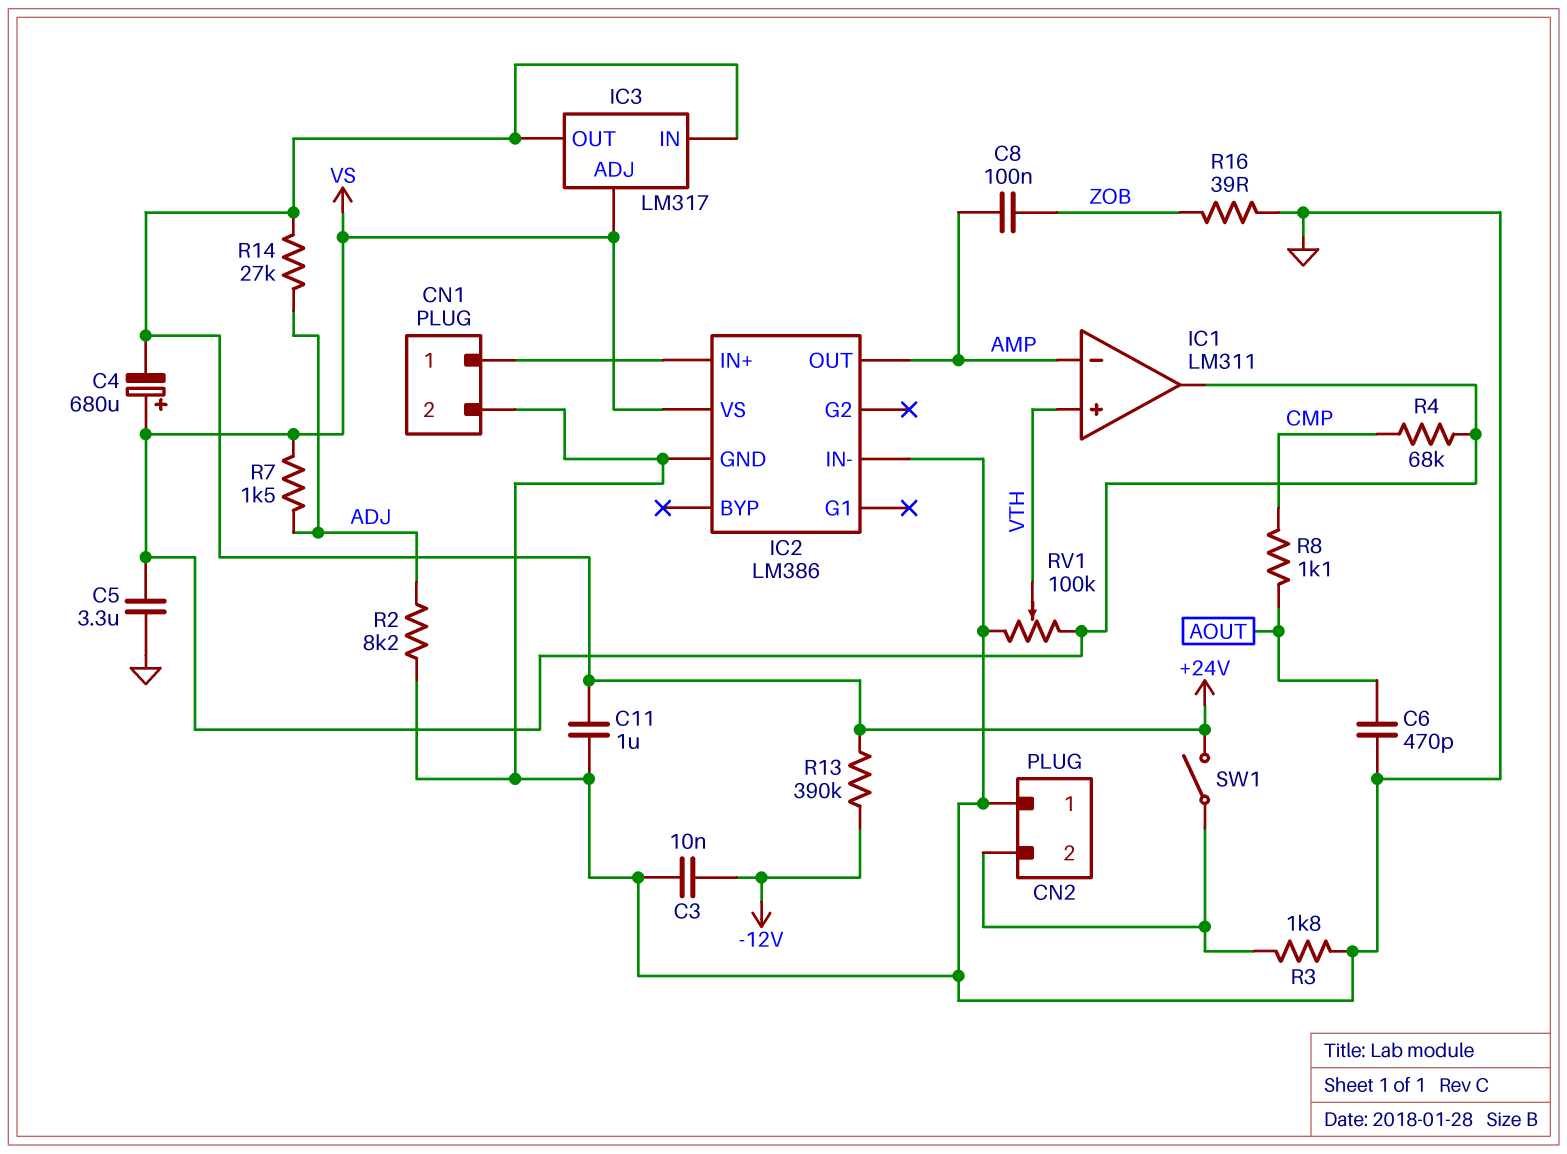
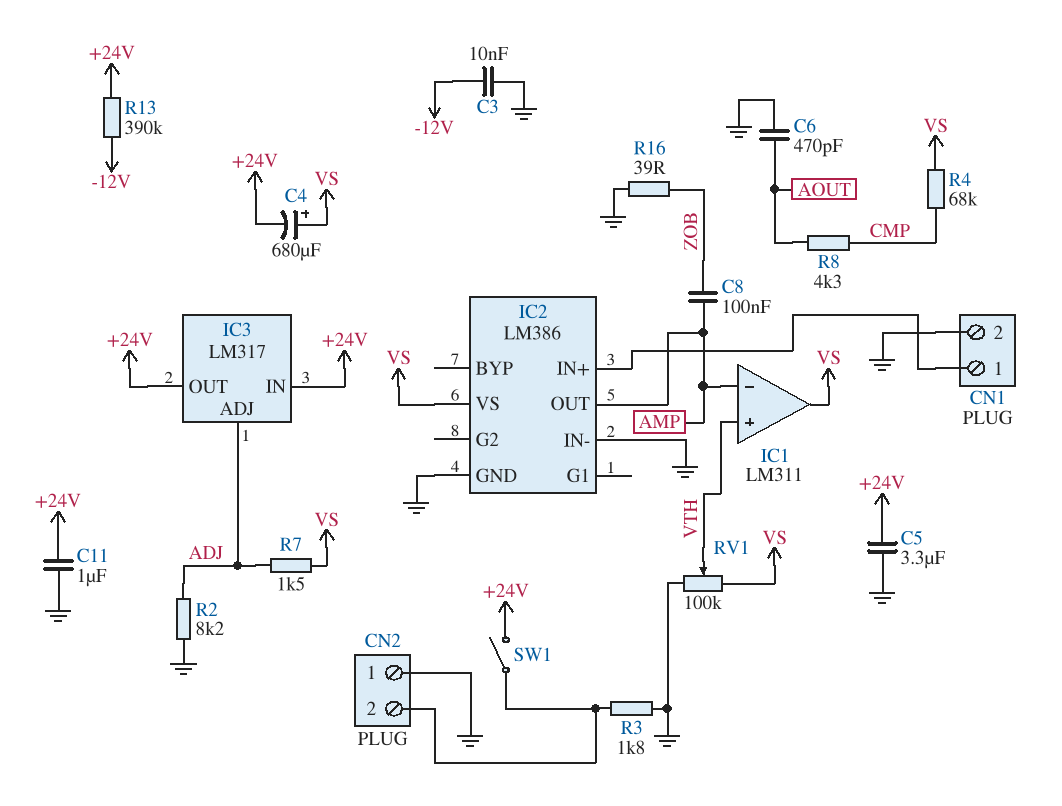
C5: 3.3uF (GND, VS) -> 3.3uF (+24V, GND)
IC3 pin ADJ: VS -> ADJ
R8: 1.1k (AOUT, CMP) -> 4.3k (AOUT, CMP)
R14: 27k (+24V, ADJ) -> none

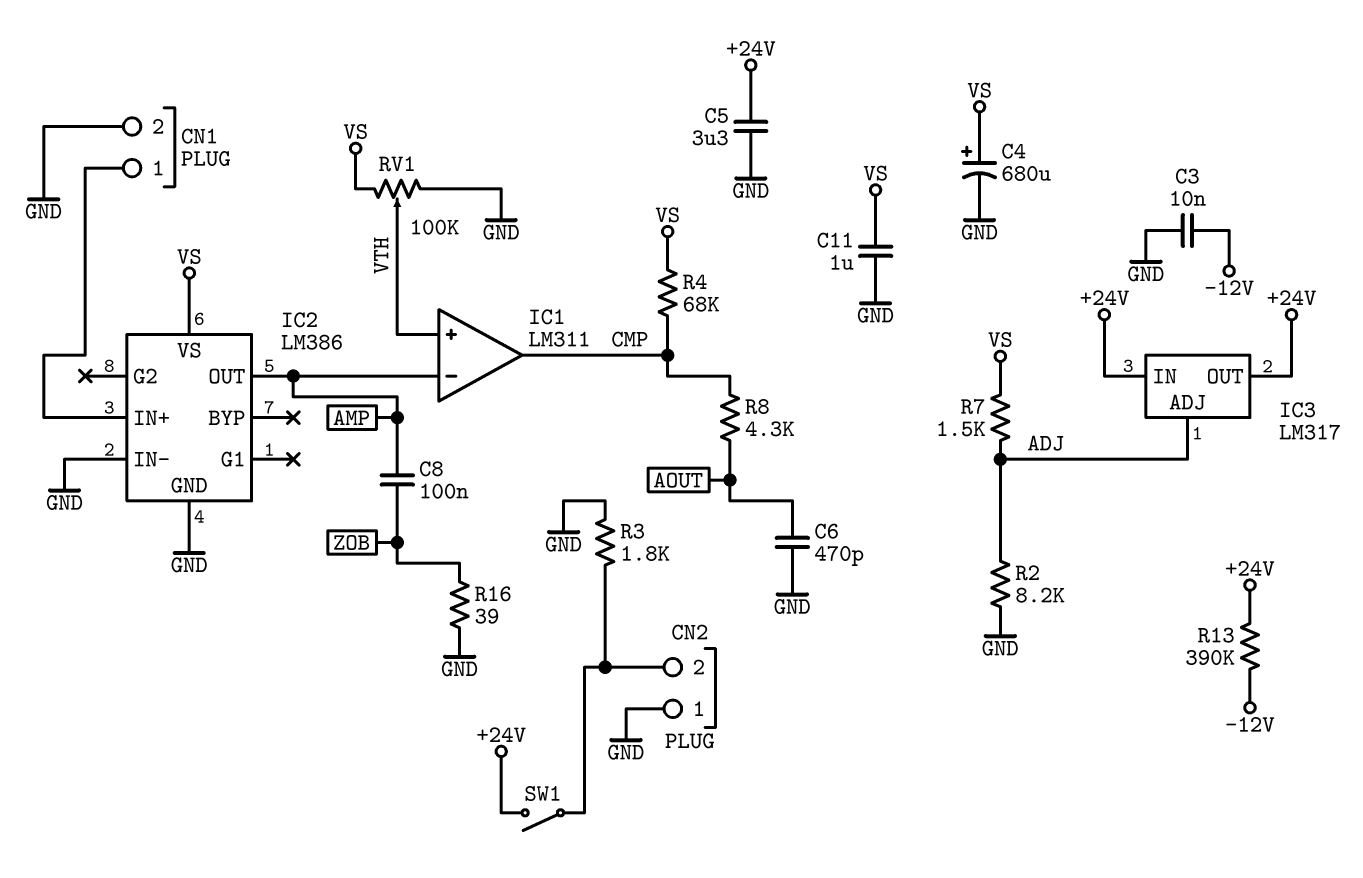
C4: 680uF (plus VS, minus +24V) -> 680uF (plus VS, minus GND)
C11: 1uF (+24V, GND) -> 1uF (GND, VS)
IC1 pin out: VS -> CMP

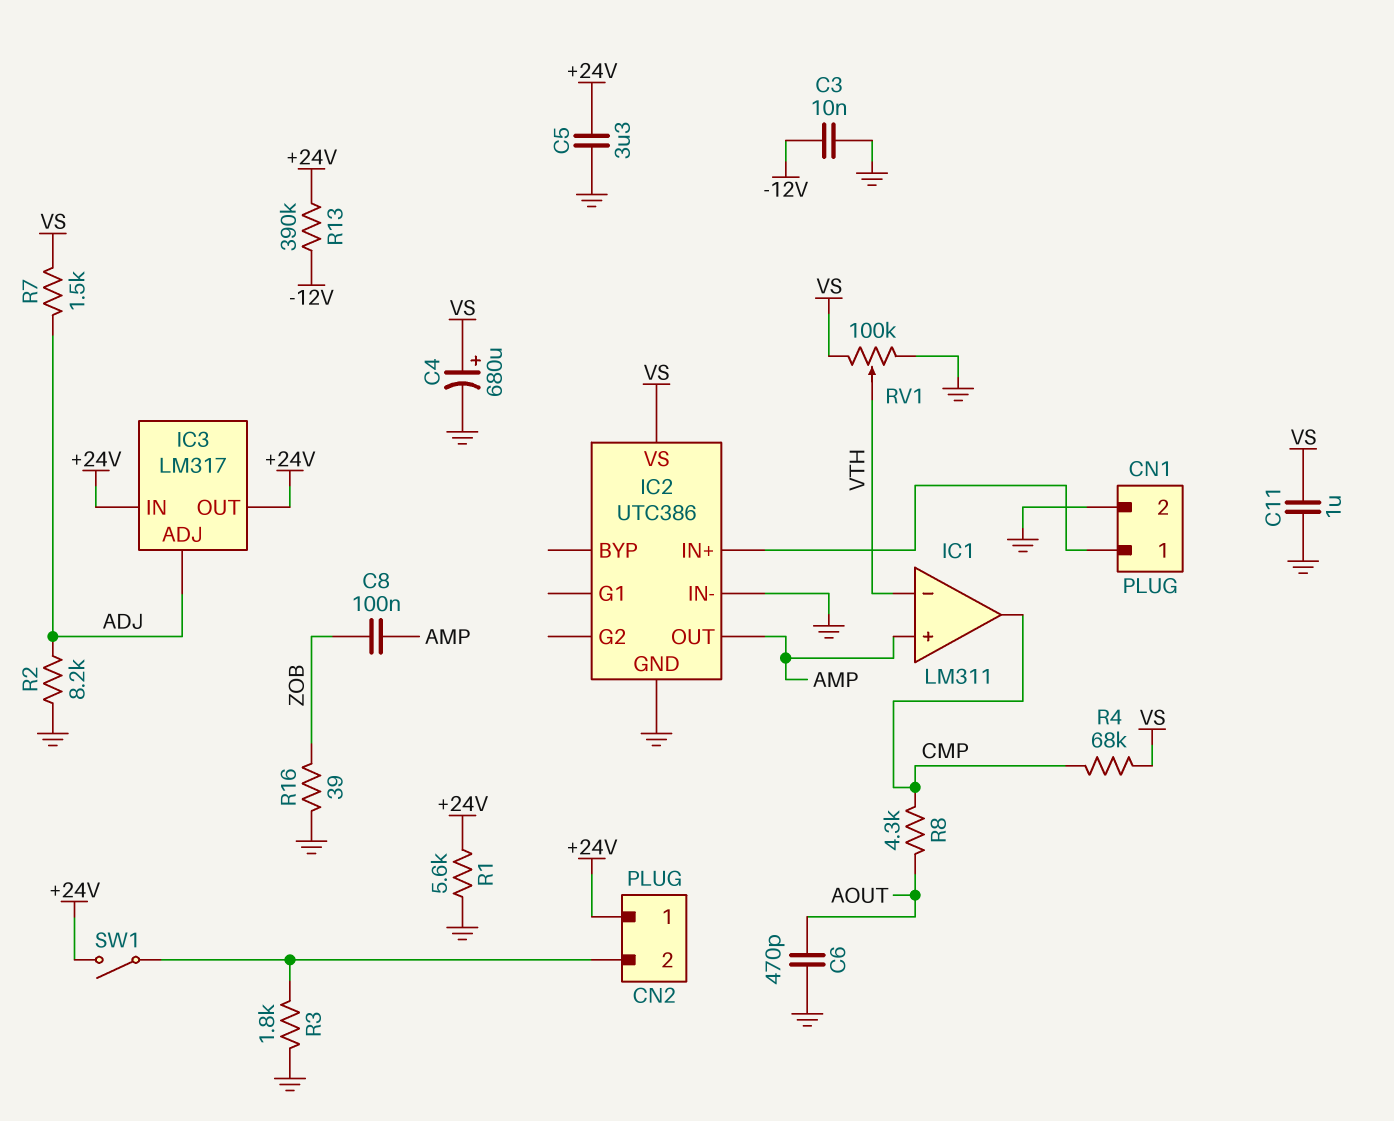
CN2 pin 1: GND -> +24V
IC1 pin in+: VTH -> AMP
IC1 pin in-: AMP -> VTH
IC2: LM386 -> UTC386
R1: none -> 5.6k (+24V, GND)

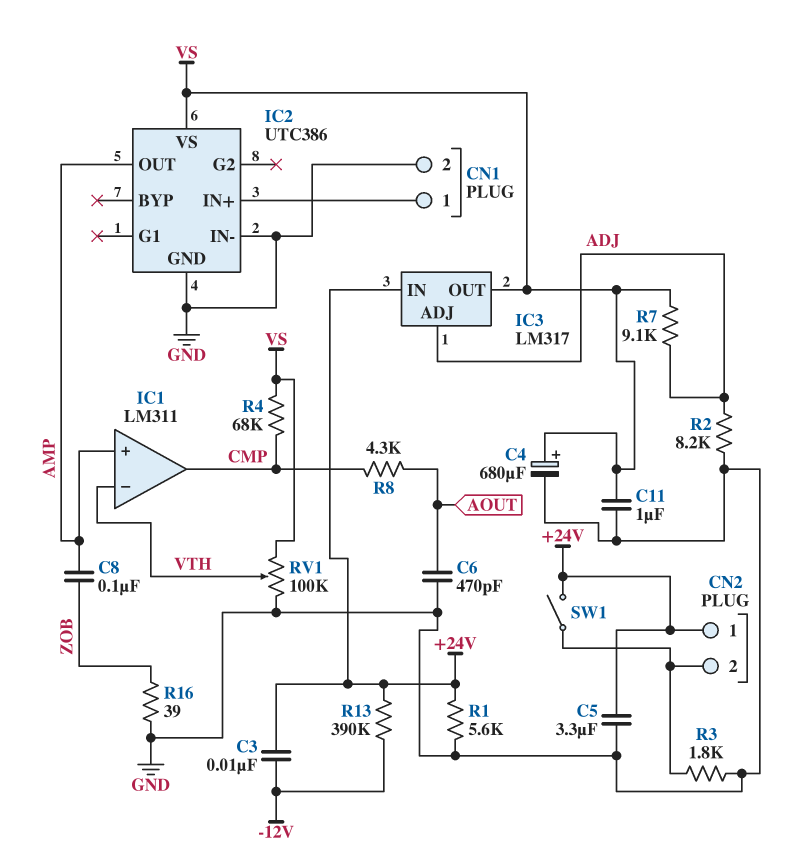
C3: 10nF (-12V, GND) -> 10nF (+24V, -12V)
IC3 pin OUT: +24V -> VS
R7: 1.5k (ADJ, VS) -> 9.1k (ADJ, VS)

